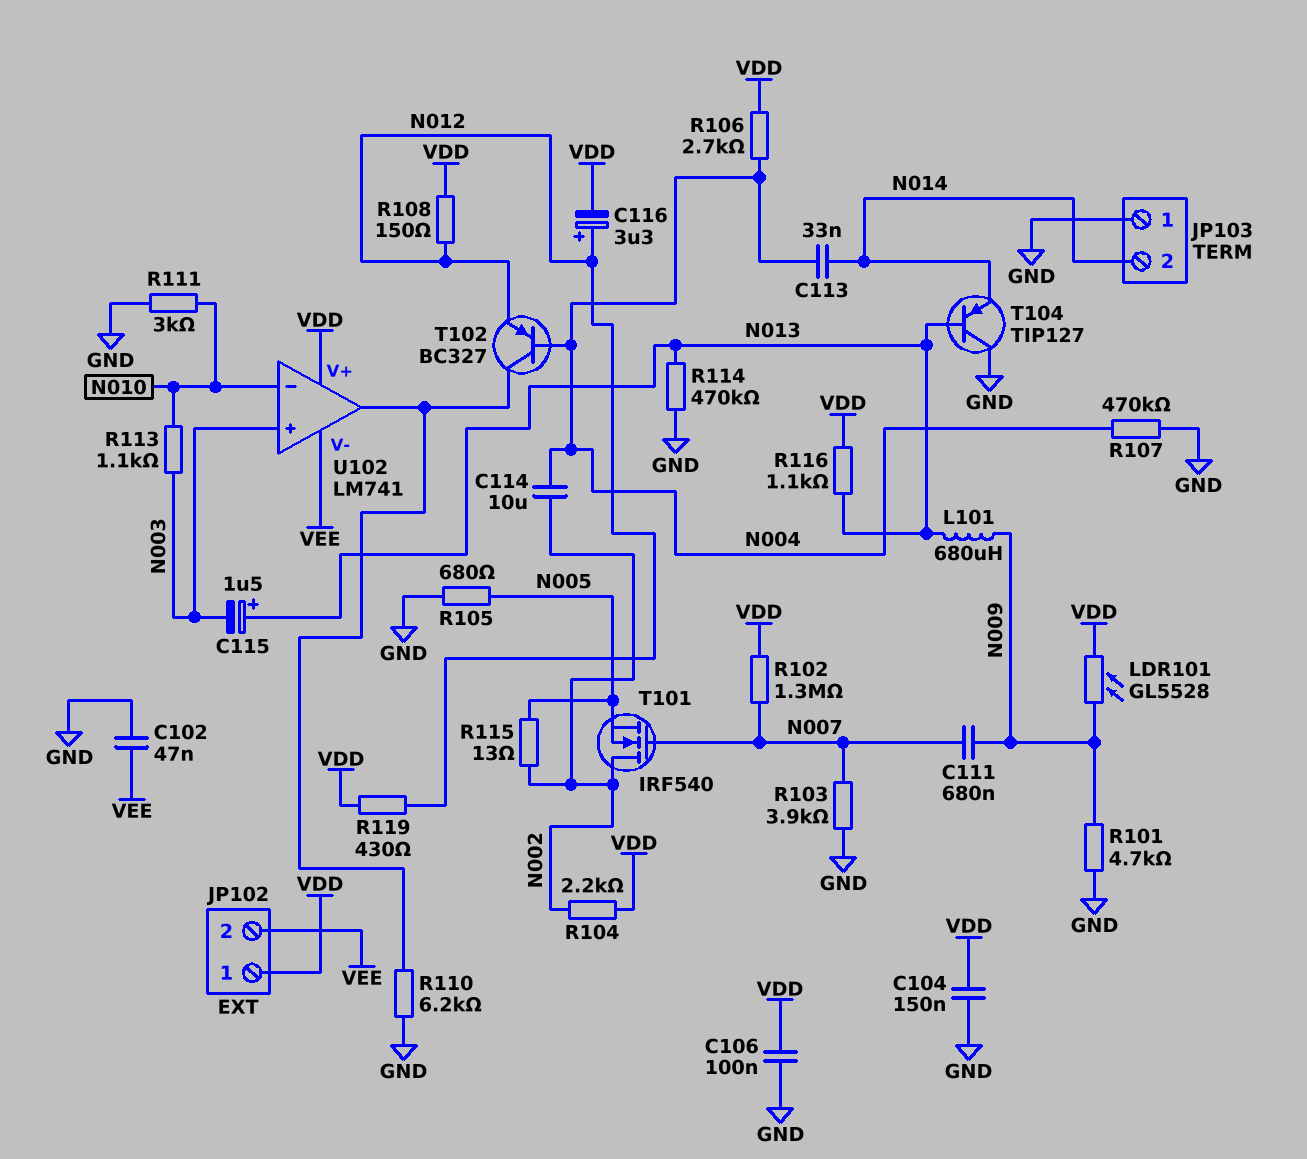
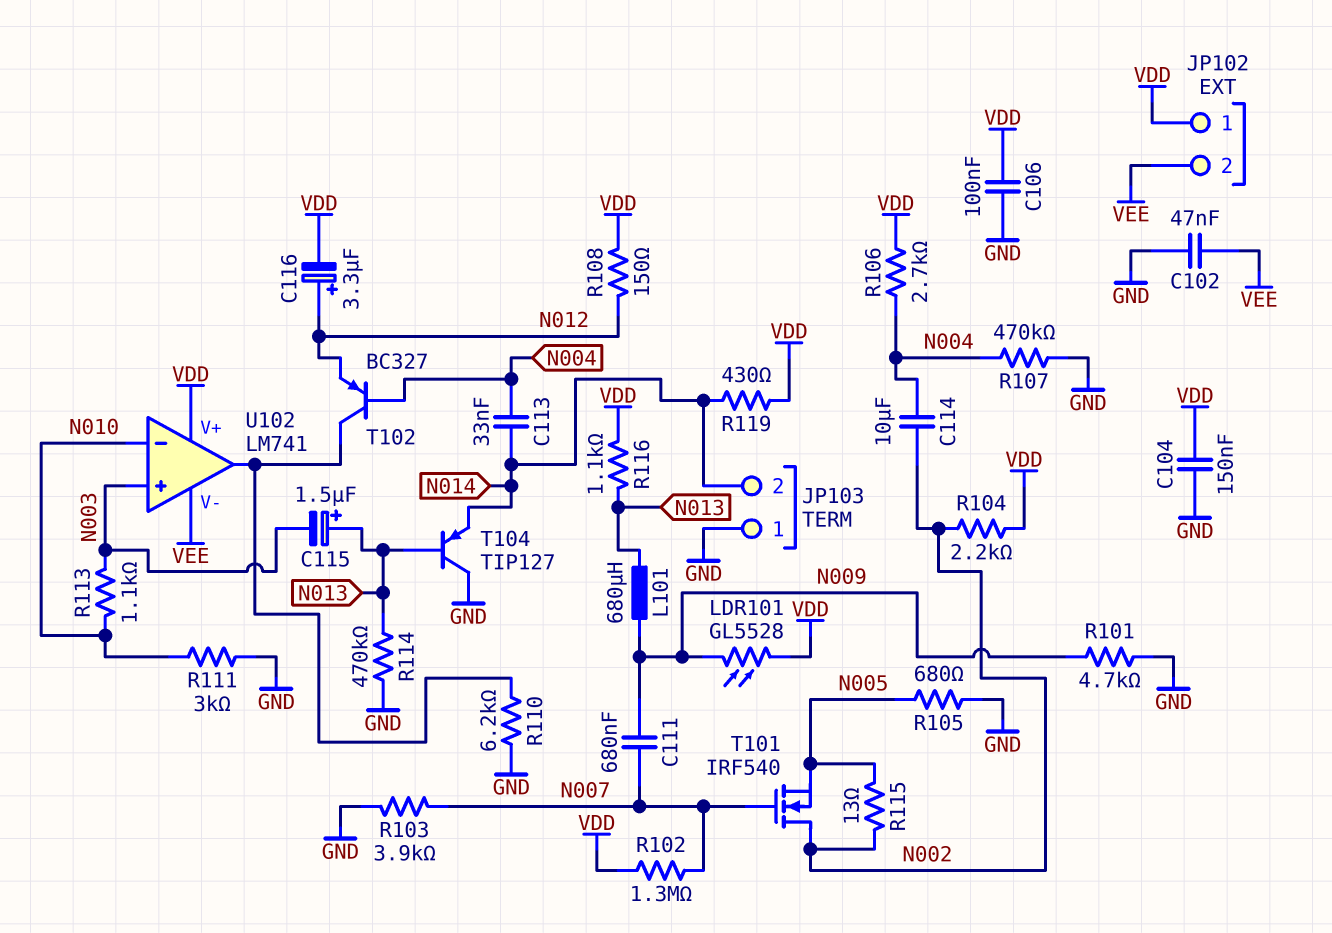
R119: 430 (N012, VDD) -> 430 (N014, VDD)

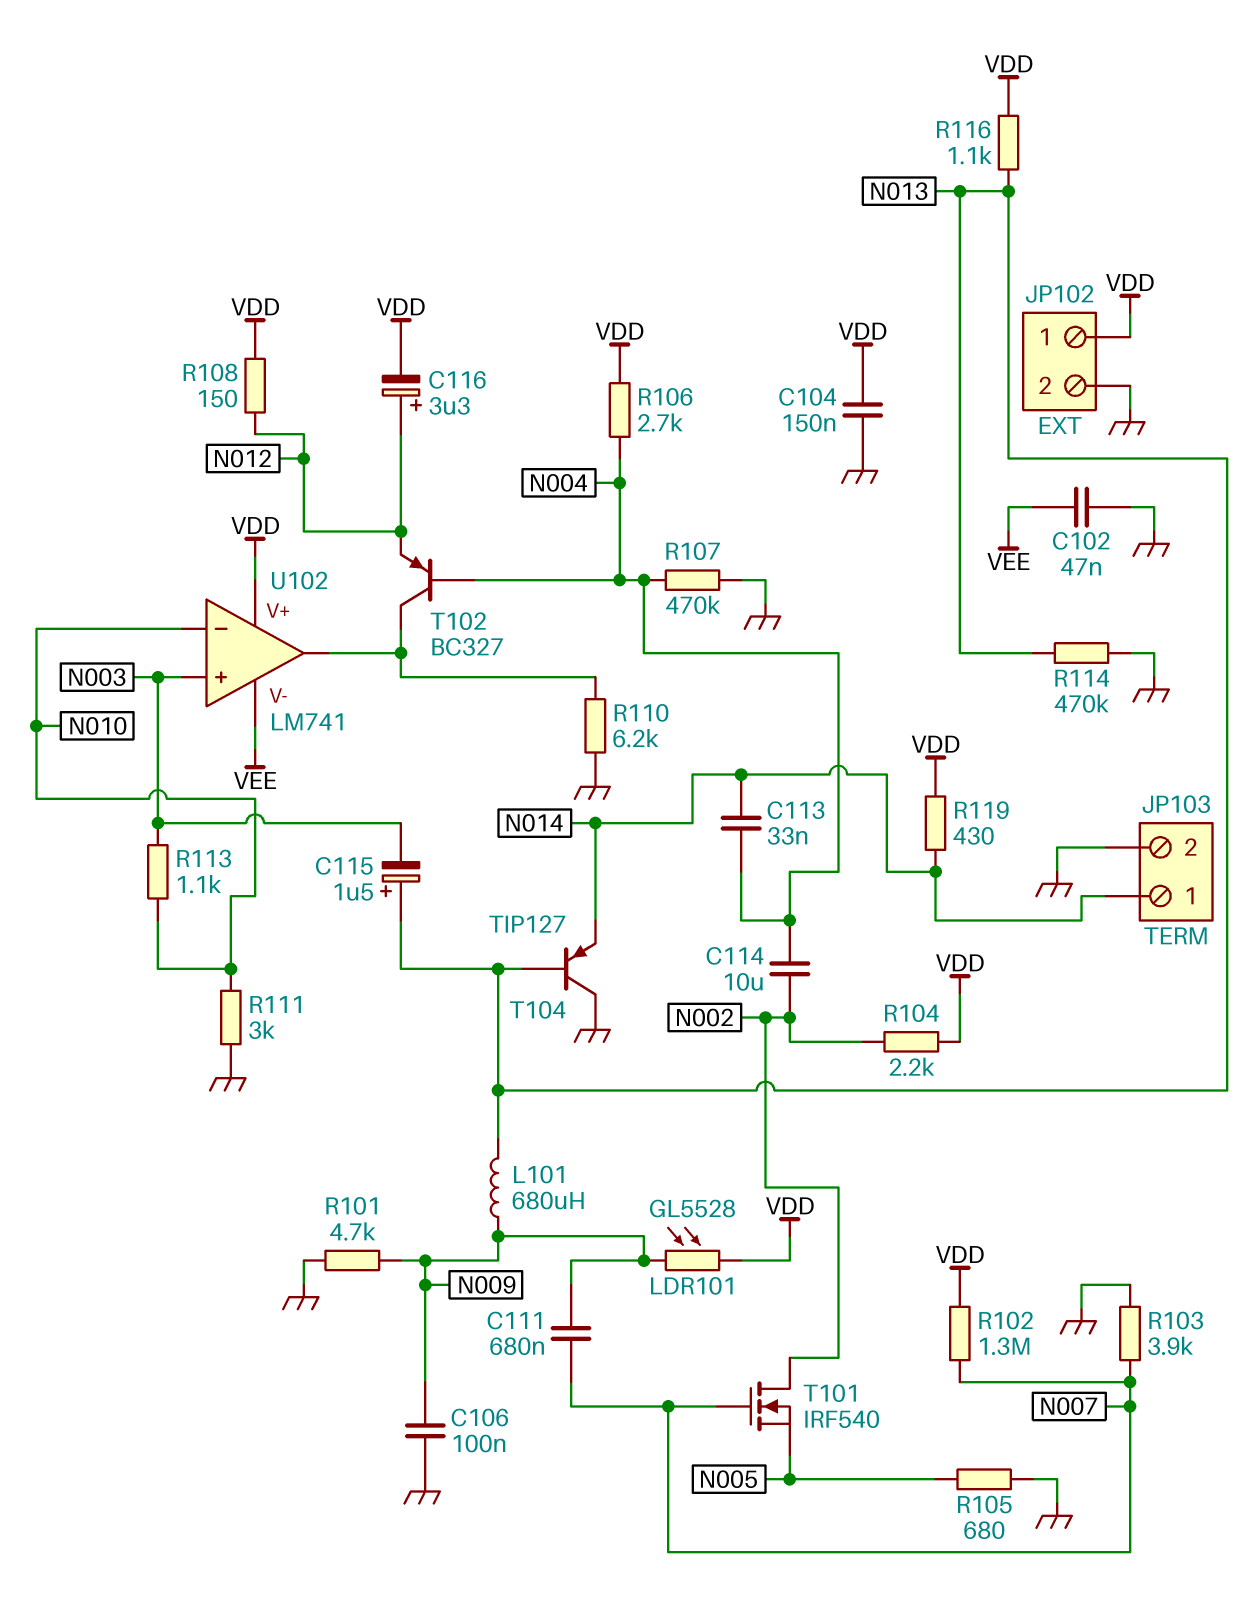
C106: 100nF (GND, VDD) -> 100nF (GND, N009)
JP102 pin 2: VEE -> GND
JP103 pin 1: GND -> N014
JP103 pin 2: N014 -> GND
R115: 13 (N002, N005) -> none

